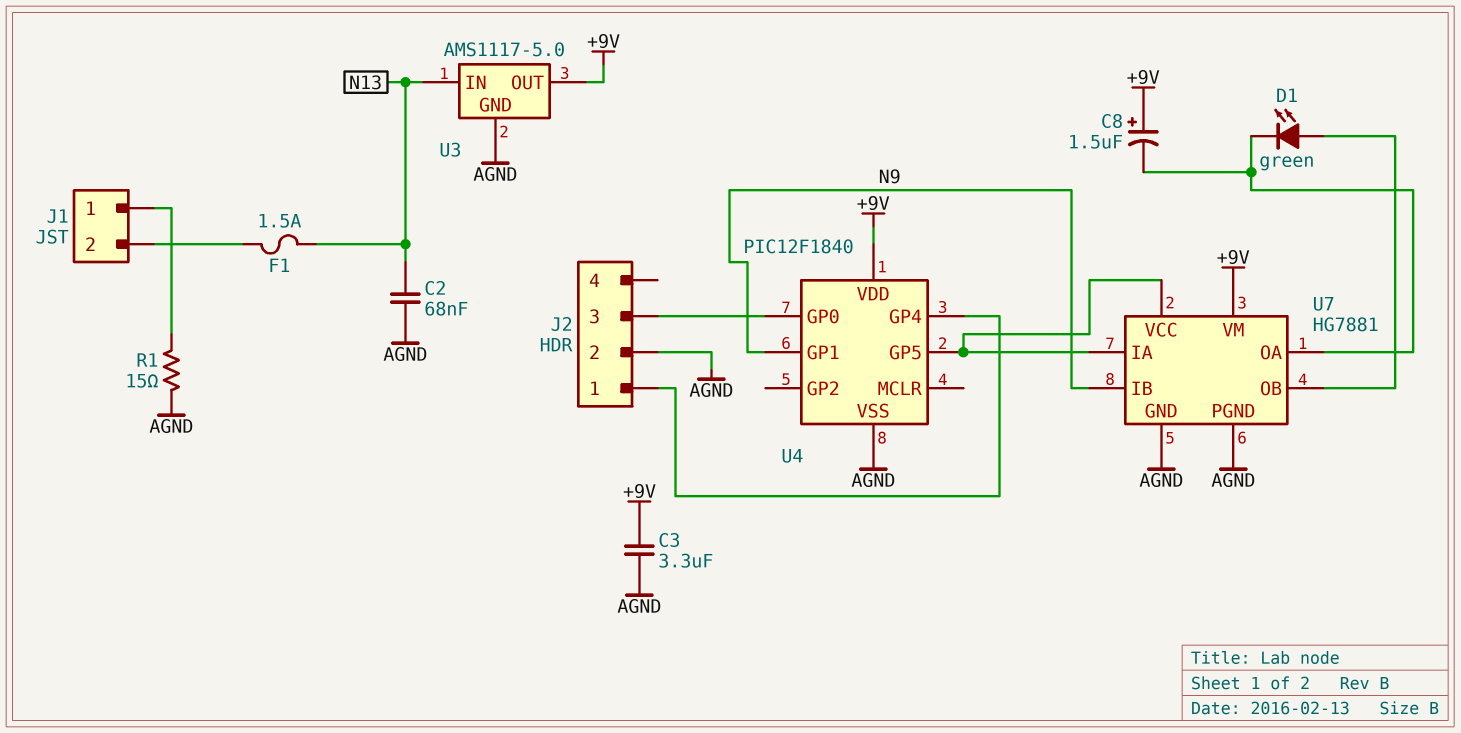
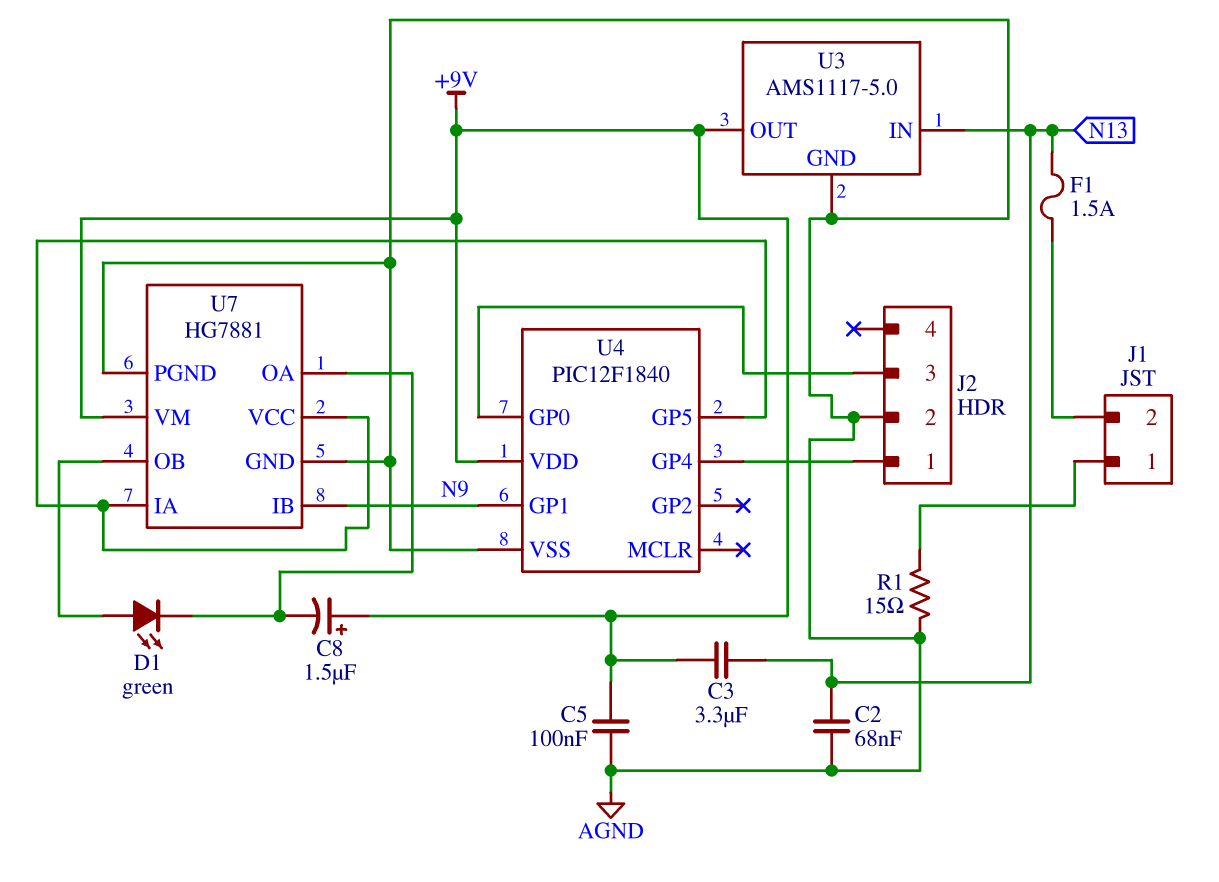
C3: 3.3uF (+9V, AGND) -> 3.3uF (+9V, N13)
C5: none -> 100nF (+9V, AGND)

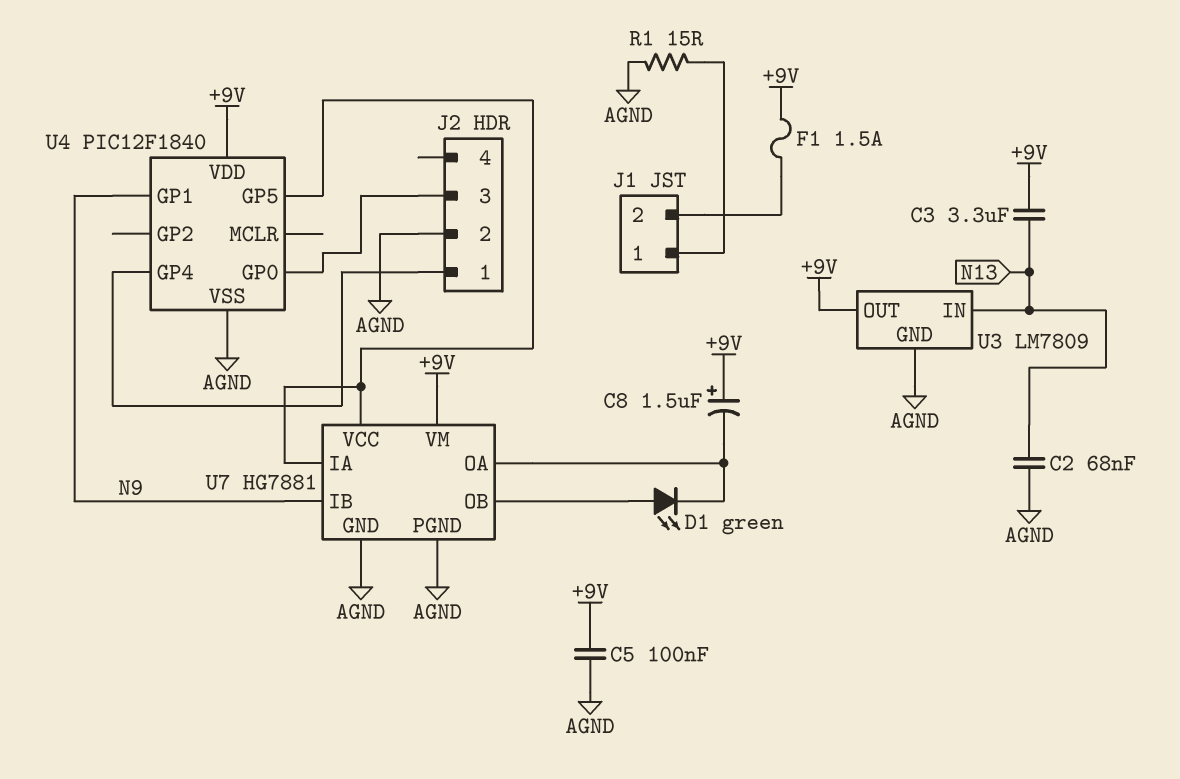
F1: 1.5A (J1/2, N13) -> 1.5A (+9V, J1/2)
U3: AMS1117-5.0 -> LM7809

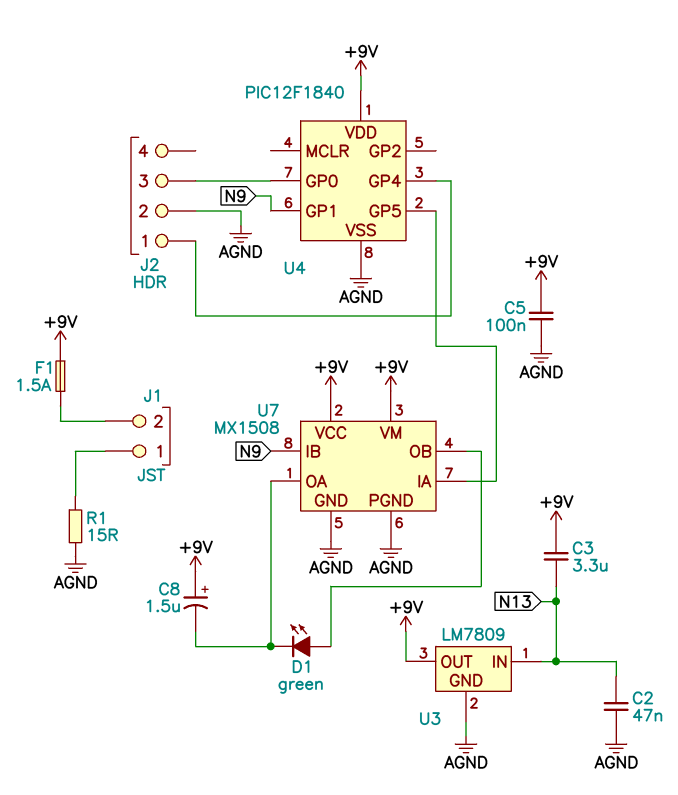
C2: 68nF (AGND, N13) -> 47nF (AGND, N13)
U7: HG7881 -> MX1508
U7 pin VCC: U4/GP5 -> +9V

